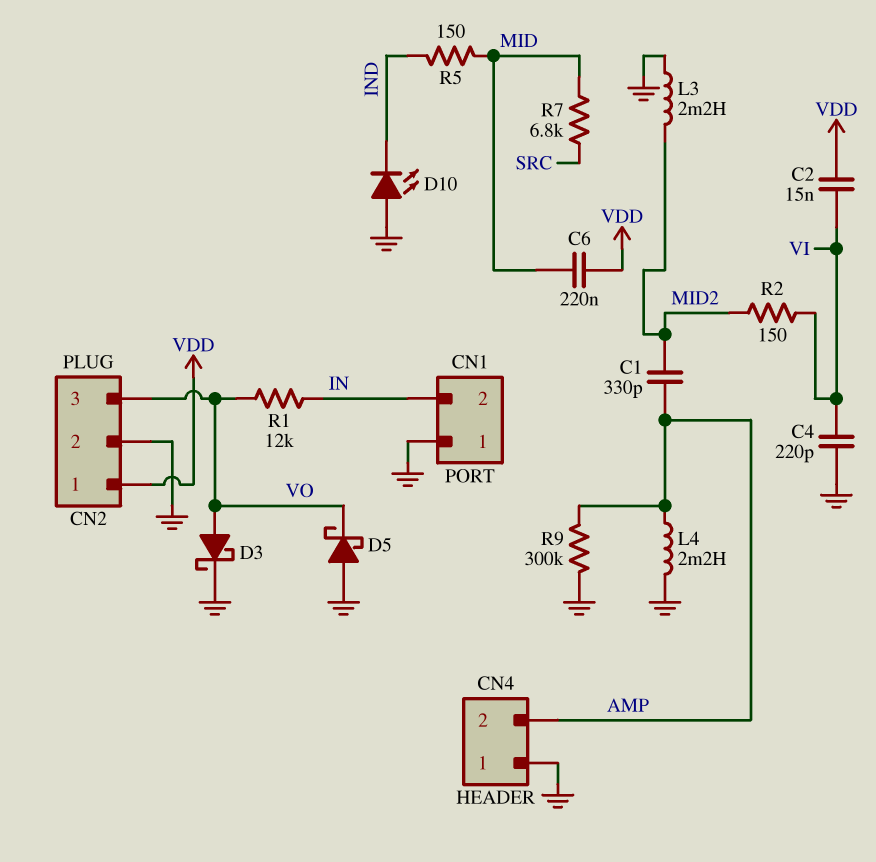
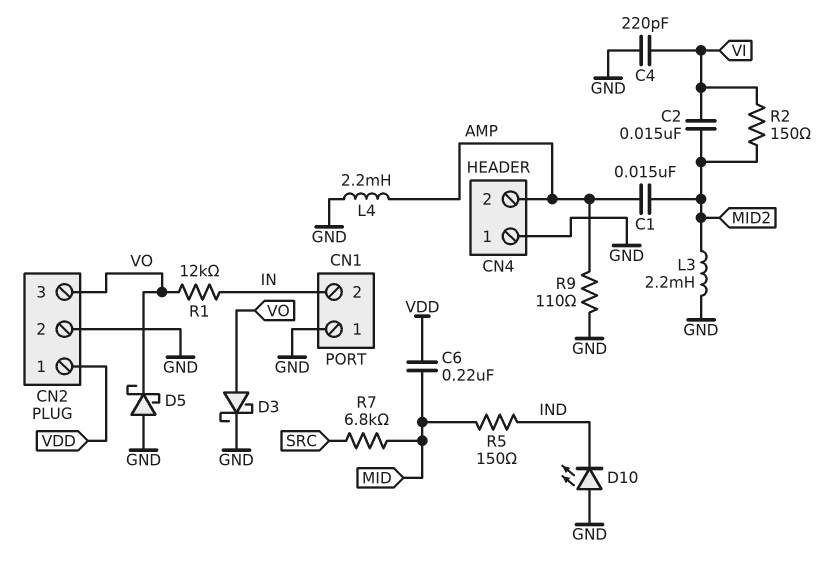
C1: 330pF (AMP, MID2) -> 15nF (AMP, MID2)
C2: 15nF (VDD, VI) -> 15nF (MID2, VI)
R9: 300k (AMP, GND) -> 110 (AMP, GND)

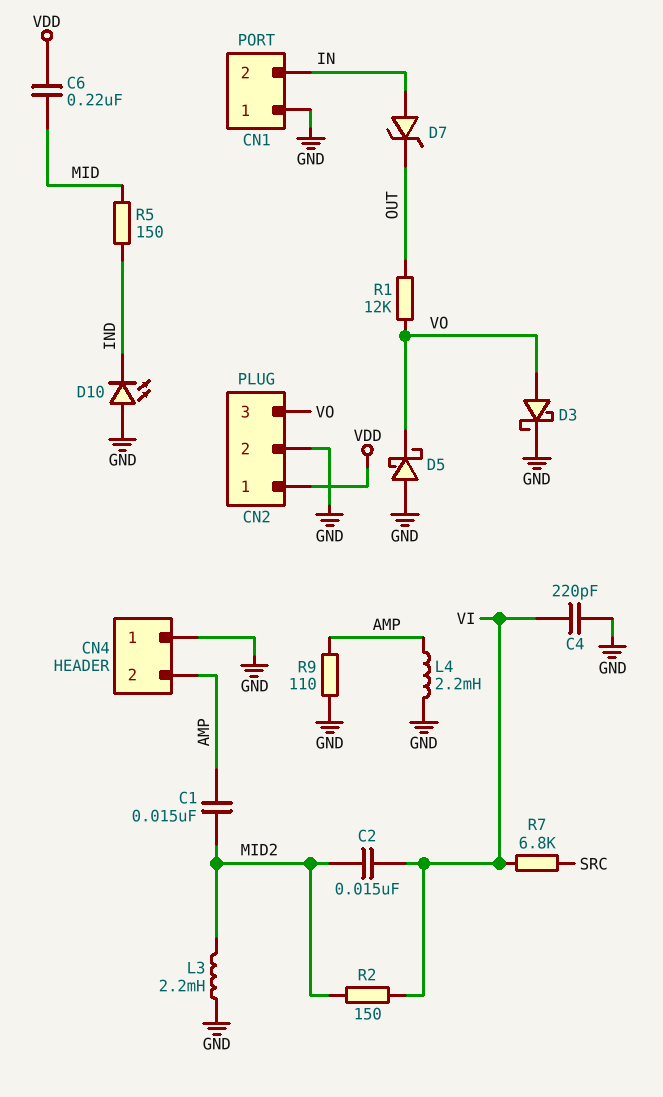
D7: none -> zener (A IN, K OUT)
R1: 12k (IN, VO) -> 12k (OUT, VO)
R7: 6.8k (MID, SRC) -> 6.8k (SRC, VI)

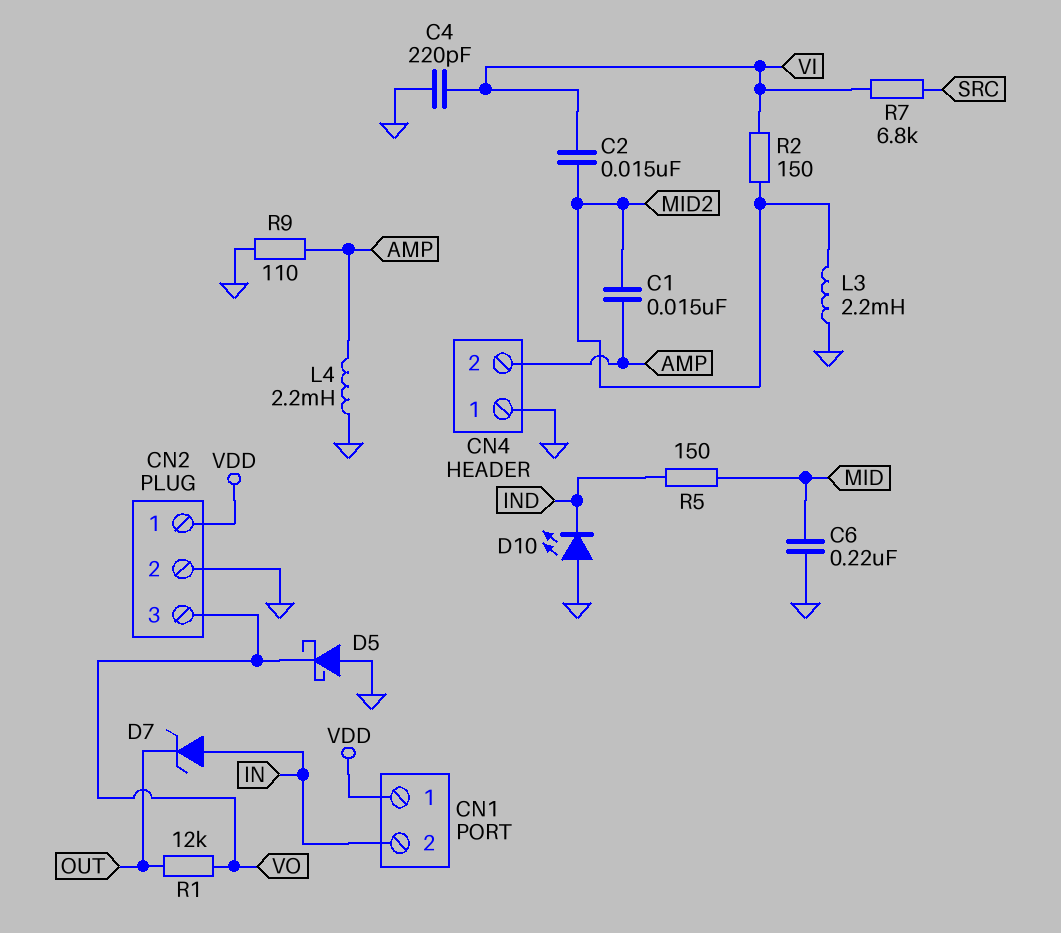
C6: 220nF (MID, VDD) -> 220nF (GND, MID)
CN1 pin 1: GND -> VDD
D3: schottky (A VO, K GND) -> none

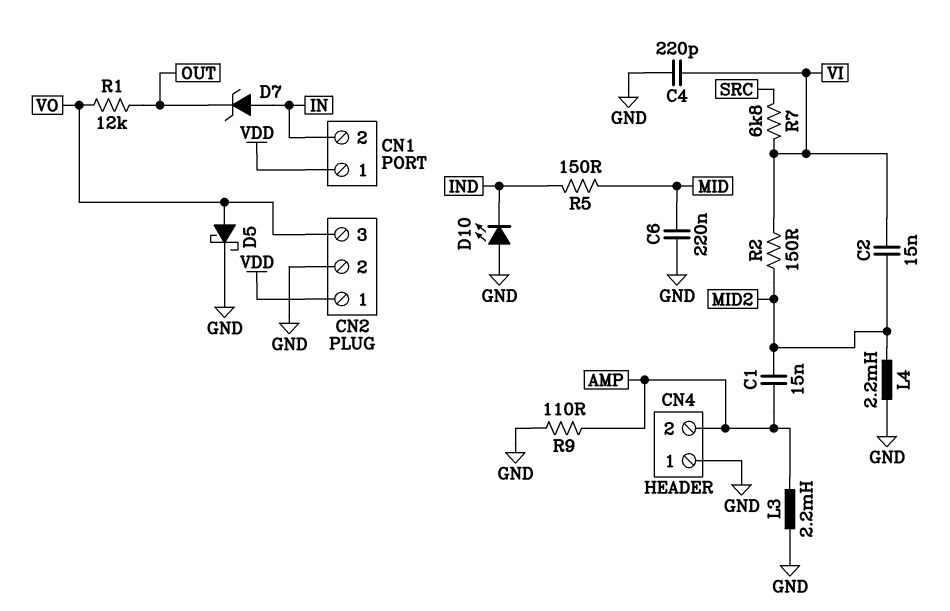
D5: schottky (A GND, K VO) -> schottky (A VO, K GND)
L3: 2.2mH (GND, MID2) -> 2.2mH (AMP, GND)
L4: 2.2mH (AMP, GND) -> 2.2mH (GND, MID2)

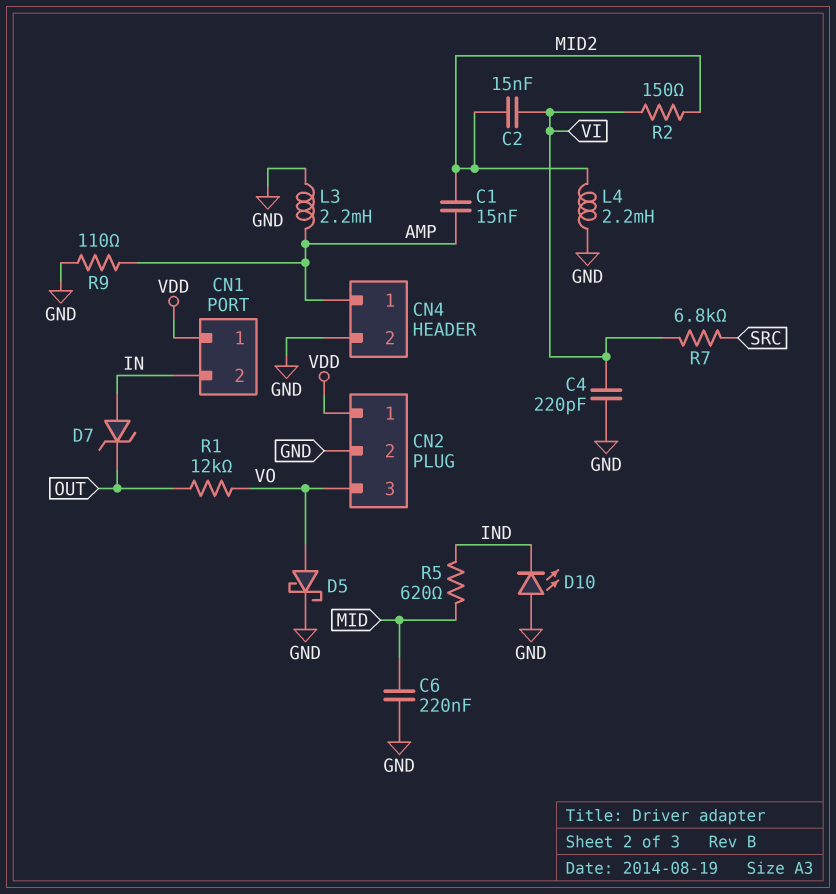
CN4 pin 1: GND -> AMP
CN4 pin 2: AMP -> GND
R5: 150 (IND, MID) -> 620 (IND, MID)

